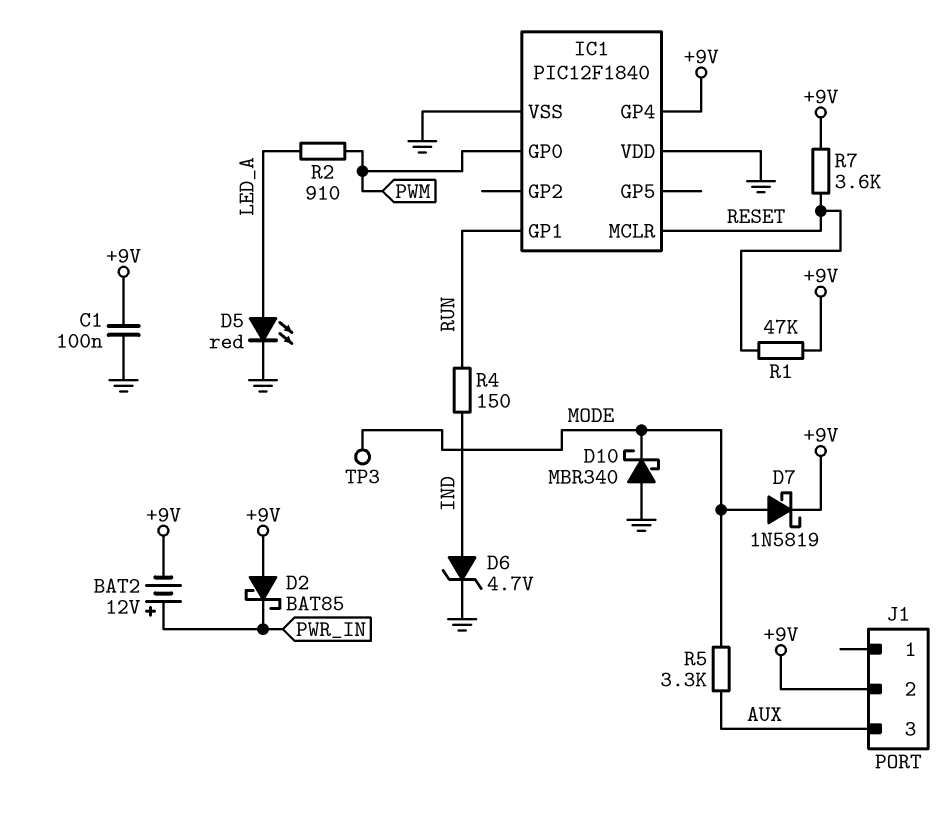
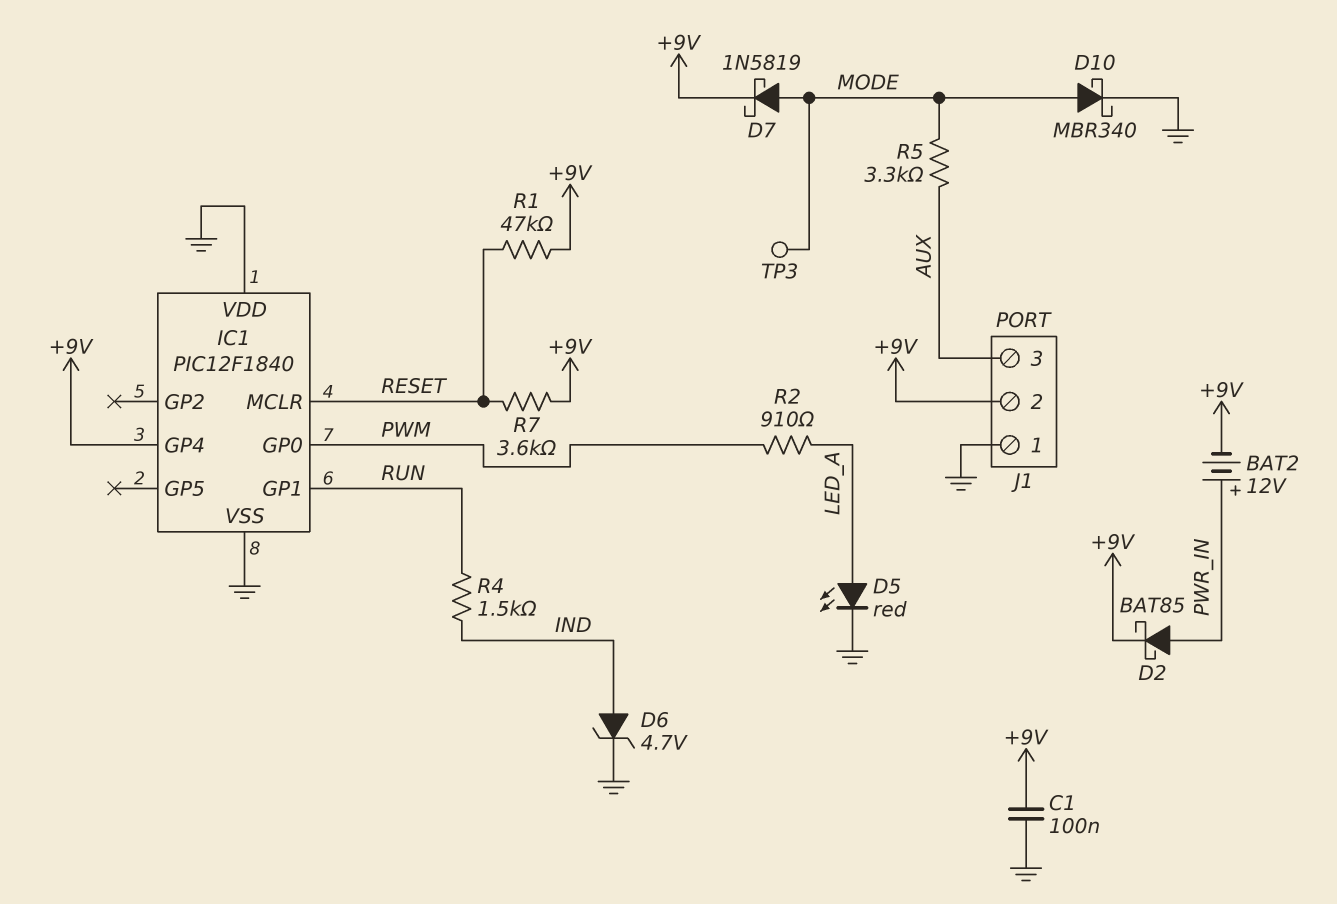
D2: schottky BAT85 (A +9V, K PWR_IN) -> schottky BAT85 (A PWR_IN, K +9V)
D10: schottky MBR340 (A GND, K MODE) -> schottky MBR340 (A MODE, K GND)
J1 pin 1: none -> GND
R4: 150 (IND, RUN) -> 1.5k (IND, RUN)

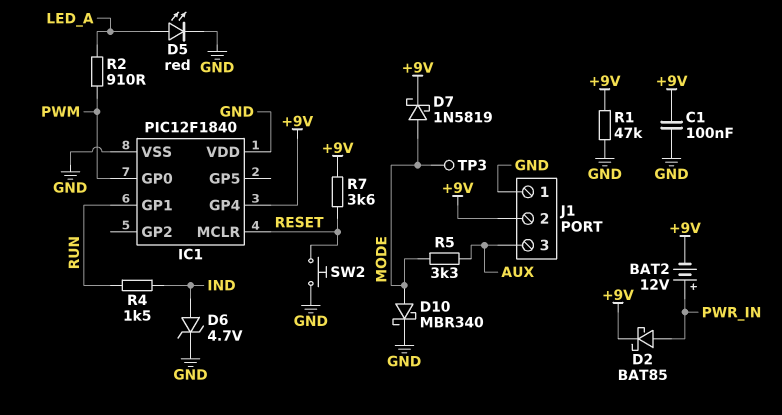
R1: 47k (+9V, RESET) -> 47k (+9V, GND)
SW2: none -> button (GND, RESET)

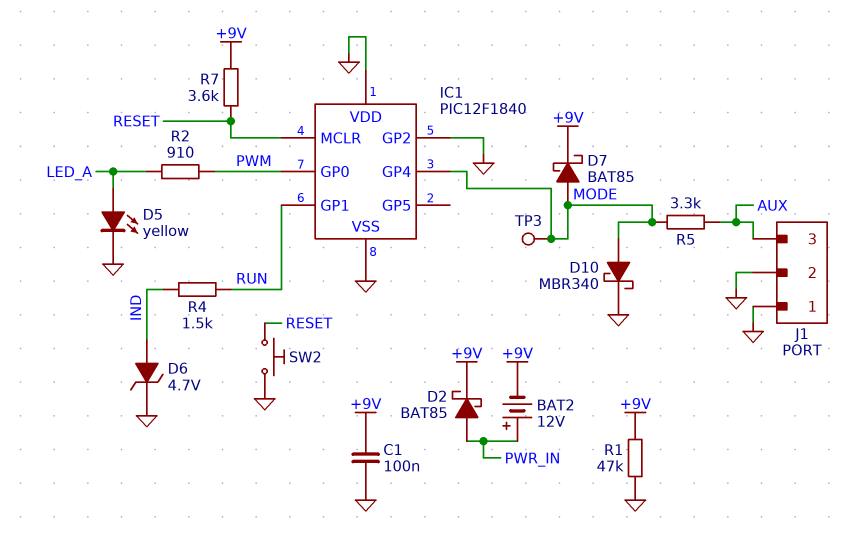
D5: LED red (A LED_A, K GND) -> LED yellow (A LED_A, K GND)
D7: schottky 1N5819 (A MODE, K +9V) -> schottky BAT85 (A MODE, K +9V)
IC1 pin GP2: none -> GND
IC1 pin GP4: +9V -> MODE
J1 pin 2: +9V -> GND

